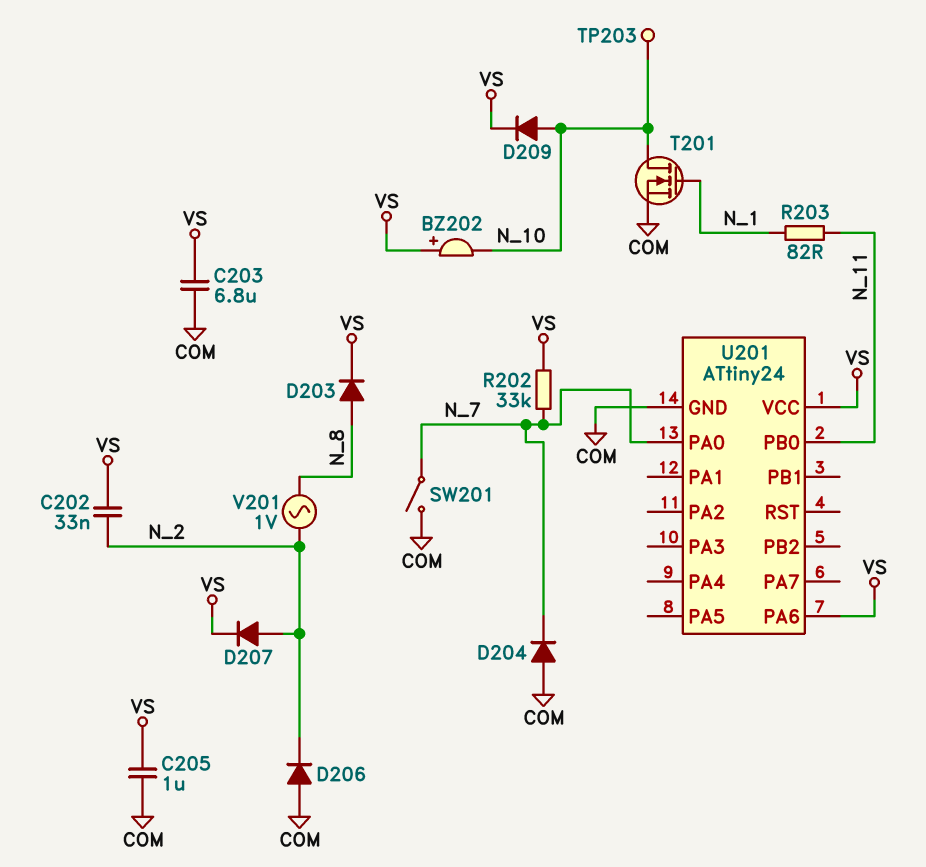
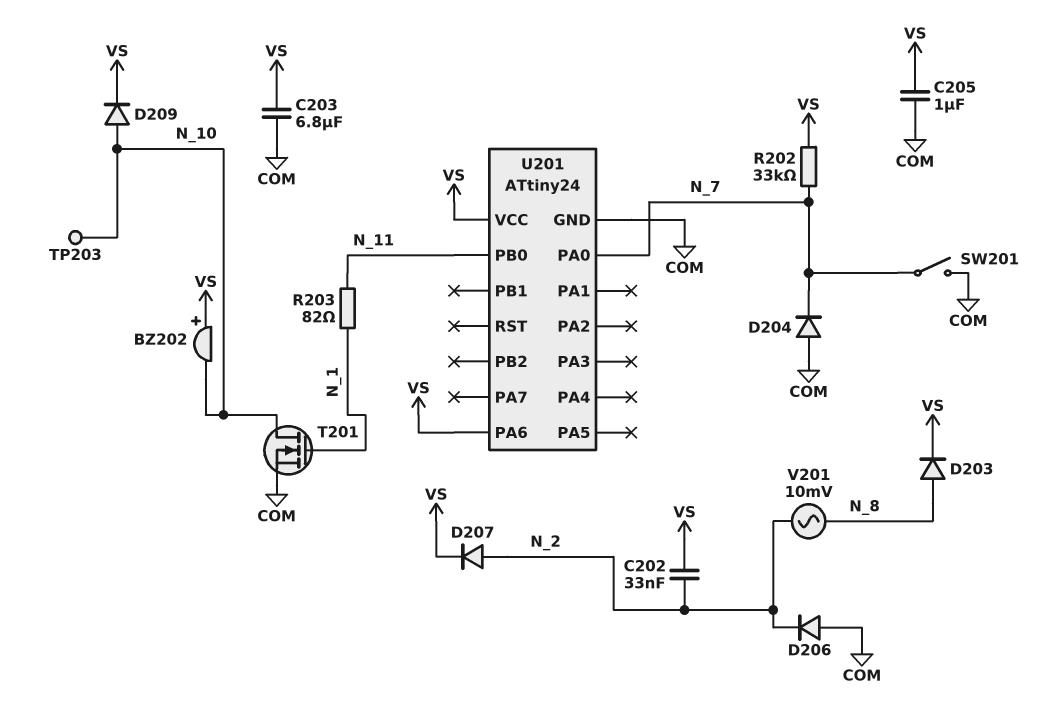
V201: AC 1V (N_2, N_8) -> AC 10mV (N_2, N_8)

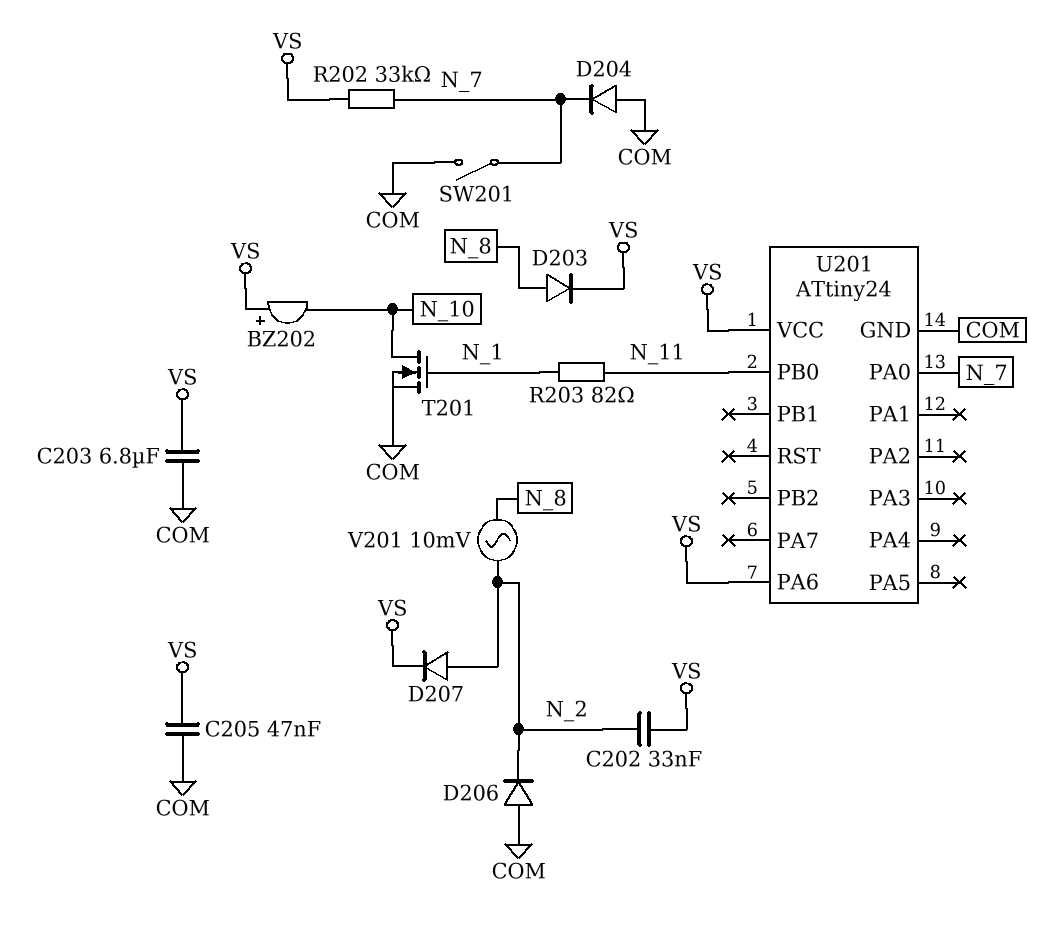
C205: 1uF (COM, VS) -> 47nF (COM, VS)
D209: diode (A N_10, K VS) -> none
TP203: test point (N_10) -> none

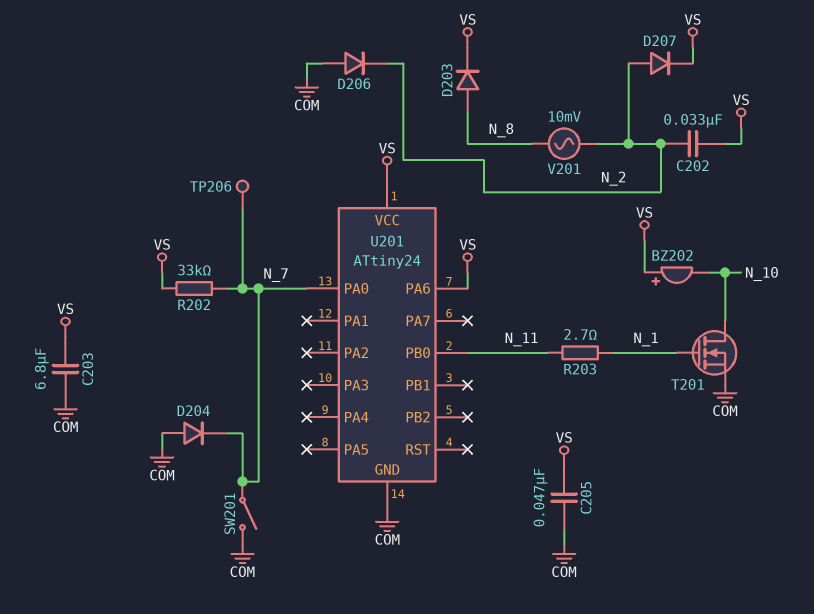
R203: 82 (N_1, N_11) -> 2.7 (N_1, N_11)
TP206: none -> test point (N_7)

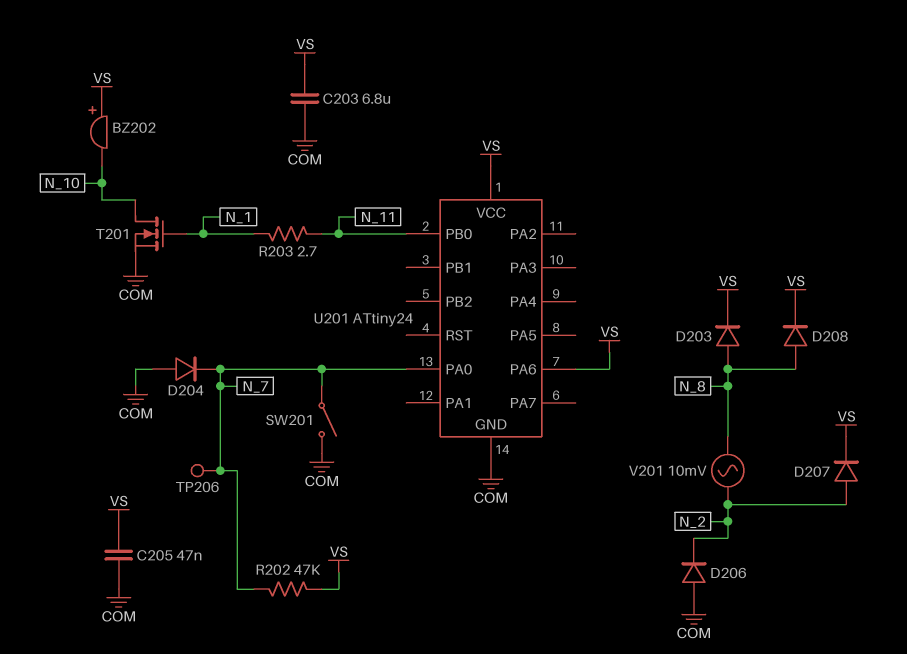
C202: 33nF (N_2, VS) -> none
D208: none -> diode (A N_8, K VS)
R202: 33k (N_7, VS) -> 47k (N_7, VS)

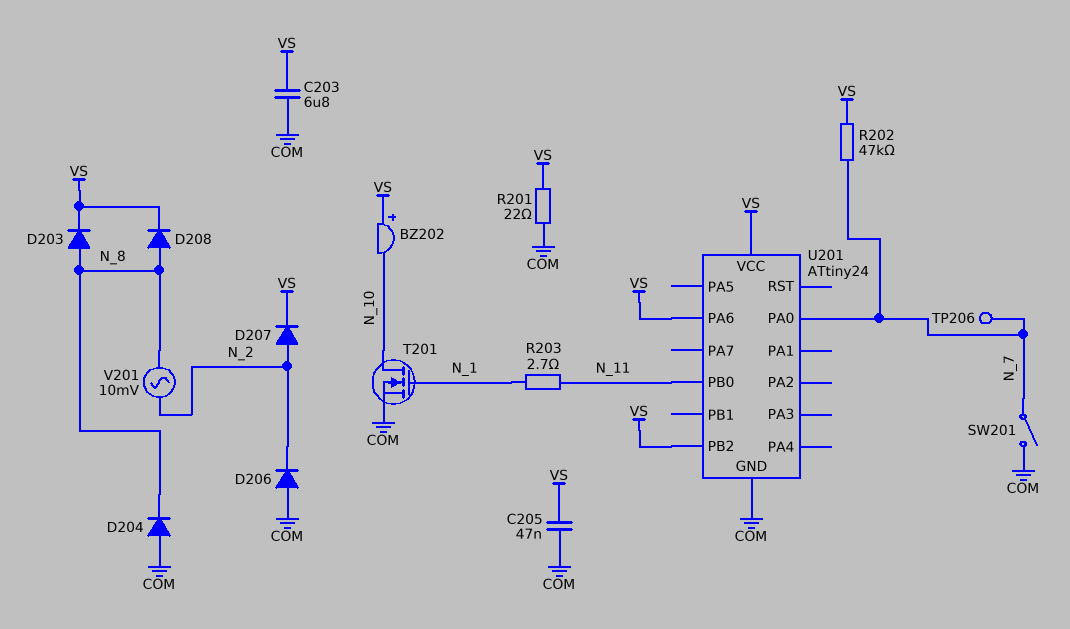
D204: diode (A COM, K N_7) -> diode (A COM, K N_8)
R201: none -> 22 (COM, VS)
U201 pin PB2: none -> VS

